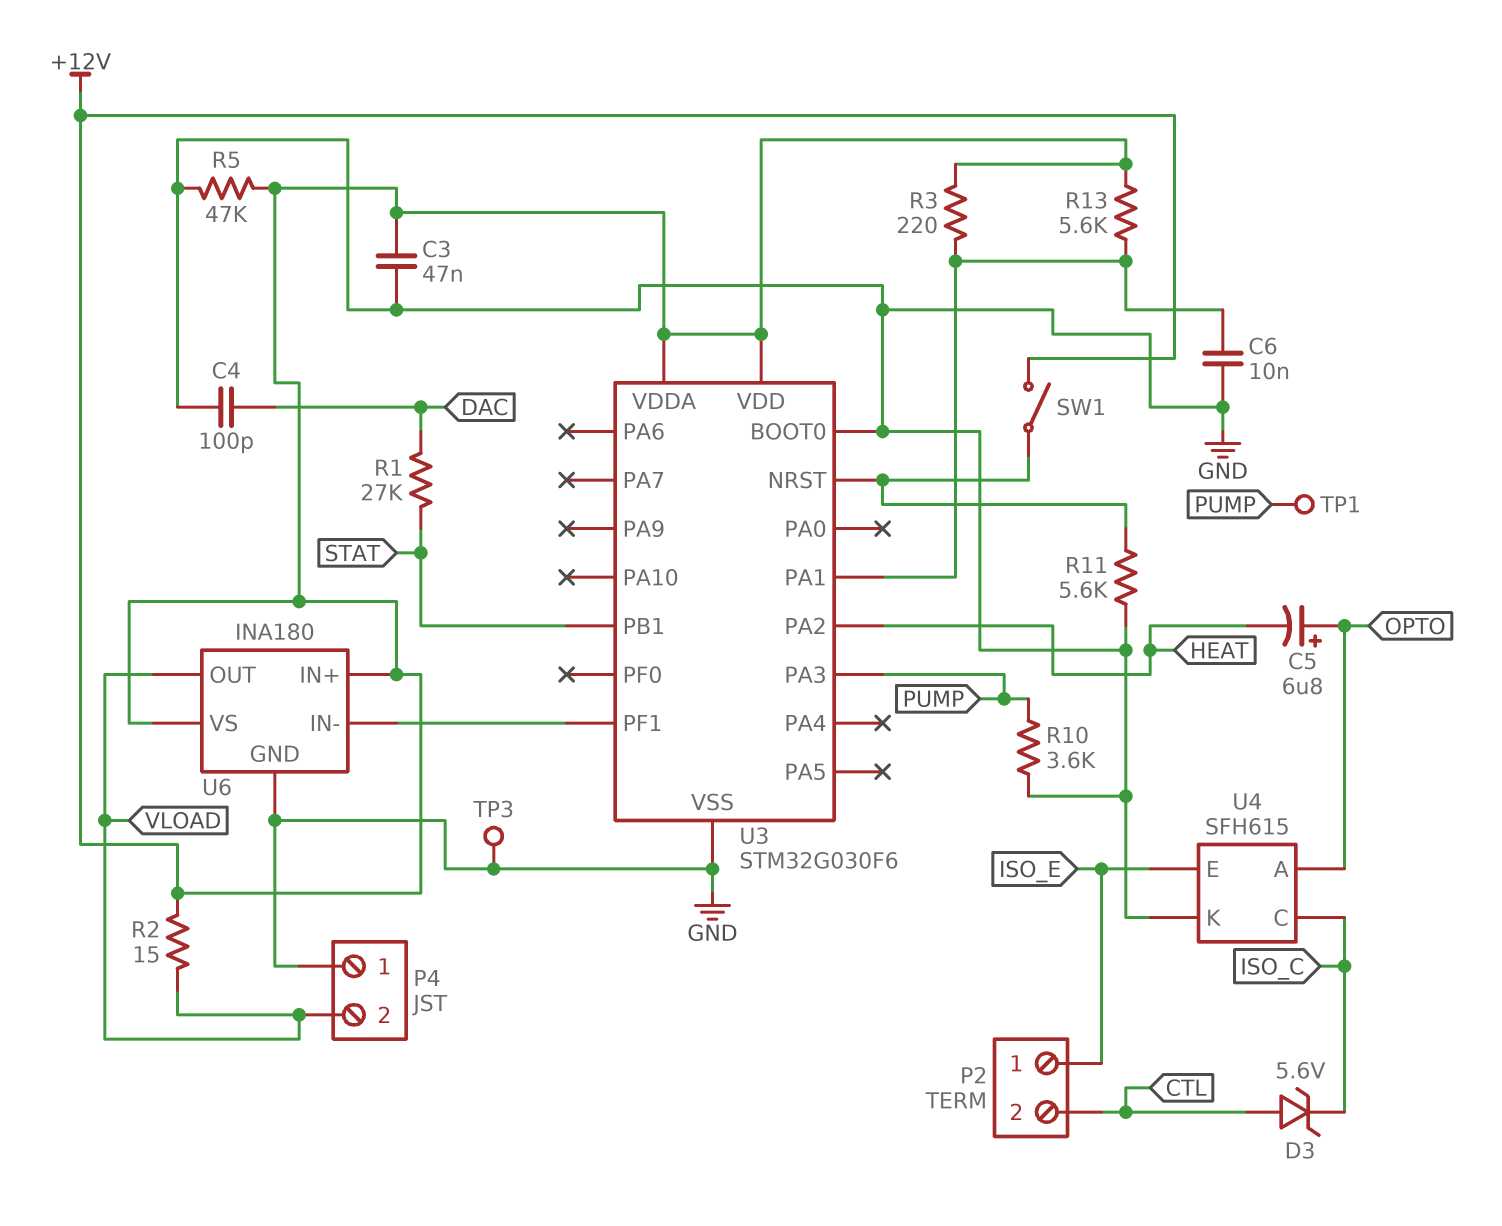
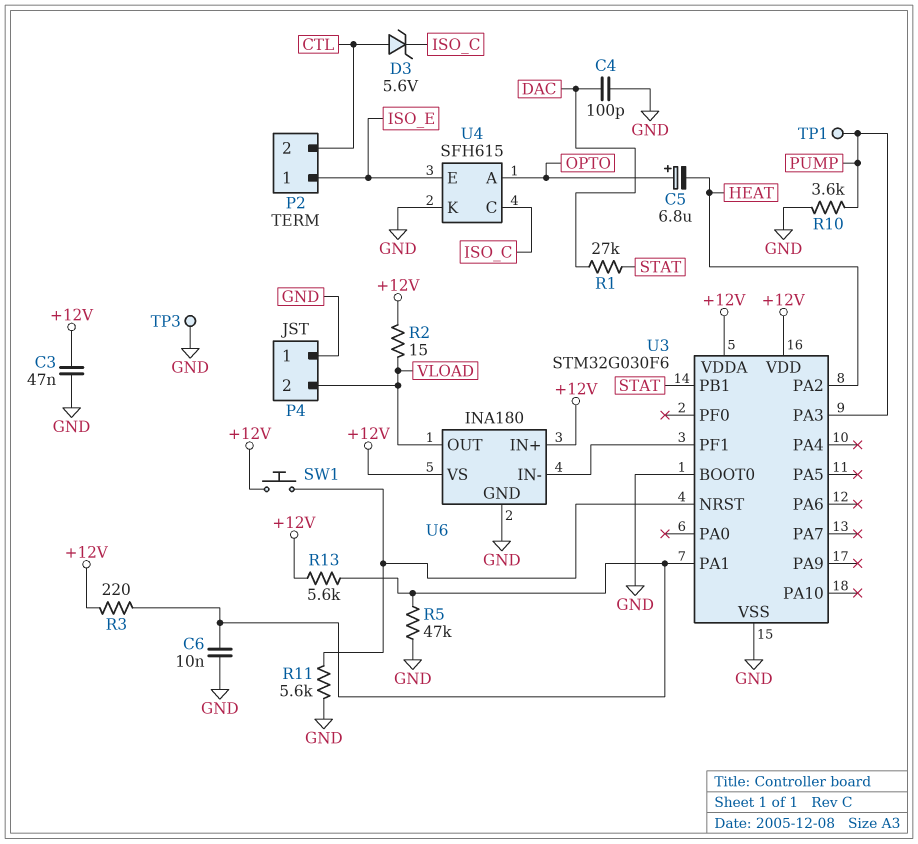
R5: 47k (+12V, GND) -> 47k (GND, U3/PA1)
SW1: switch (+12V, U3/NRST) -> button (+12V, U3/NRST)

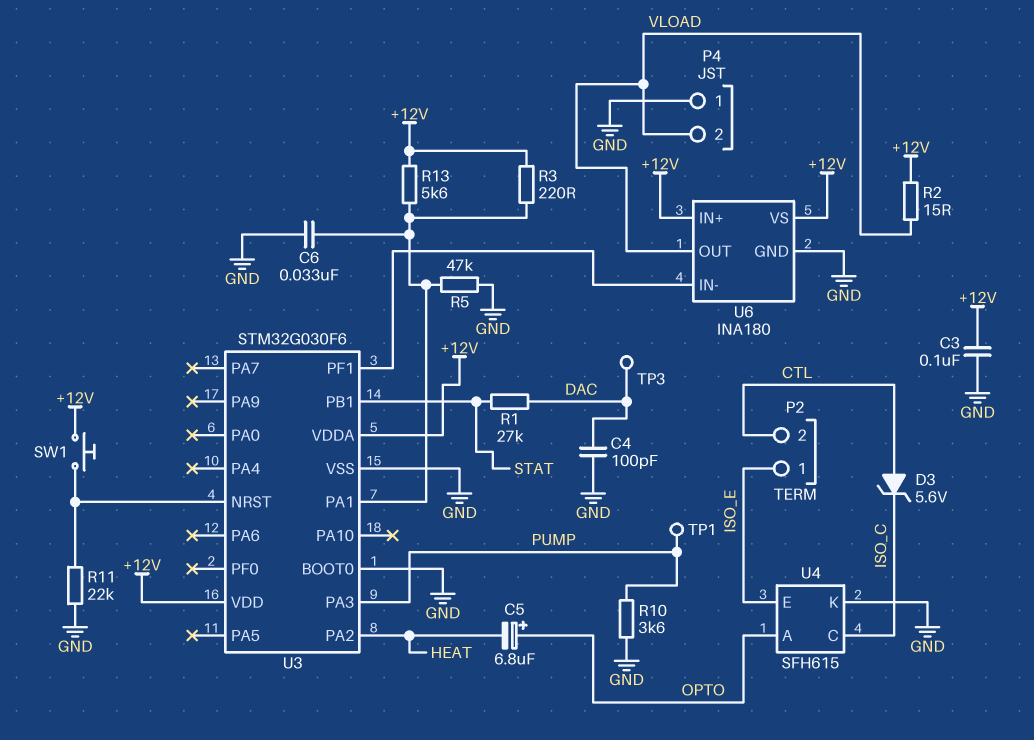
C3: 47nF (+12V, GND) -> 100nF (+12V, GND)
C6: 10nF (GND, U3/PA1) -> 33nF (GND, U3/PA1)
R11: 5.6k (GND, U3/NRST) -> 22k (GND, U3/NRST)
TP3: test point (GND) -> test point (DAC)

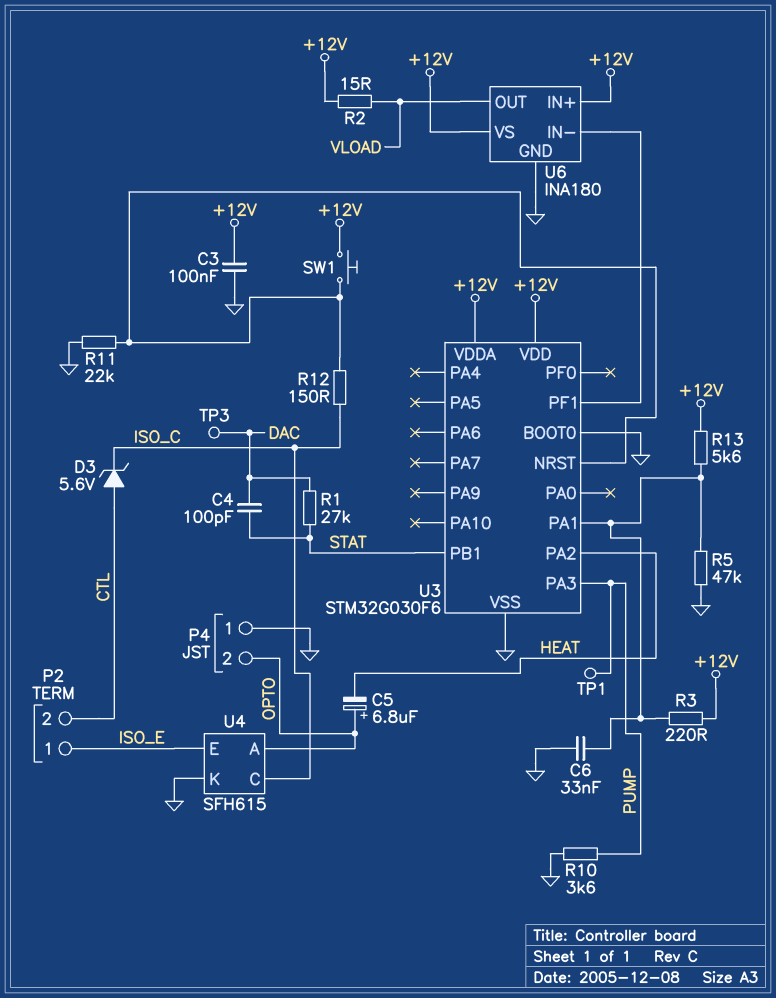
C4: 100pF (DAC, GND) -> 100pF (DAC, STAT)
P4 pin 2: VLOAD -> OPTO
R12: none -> 150 (ISO_C, U3/NRST)

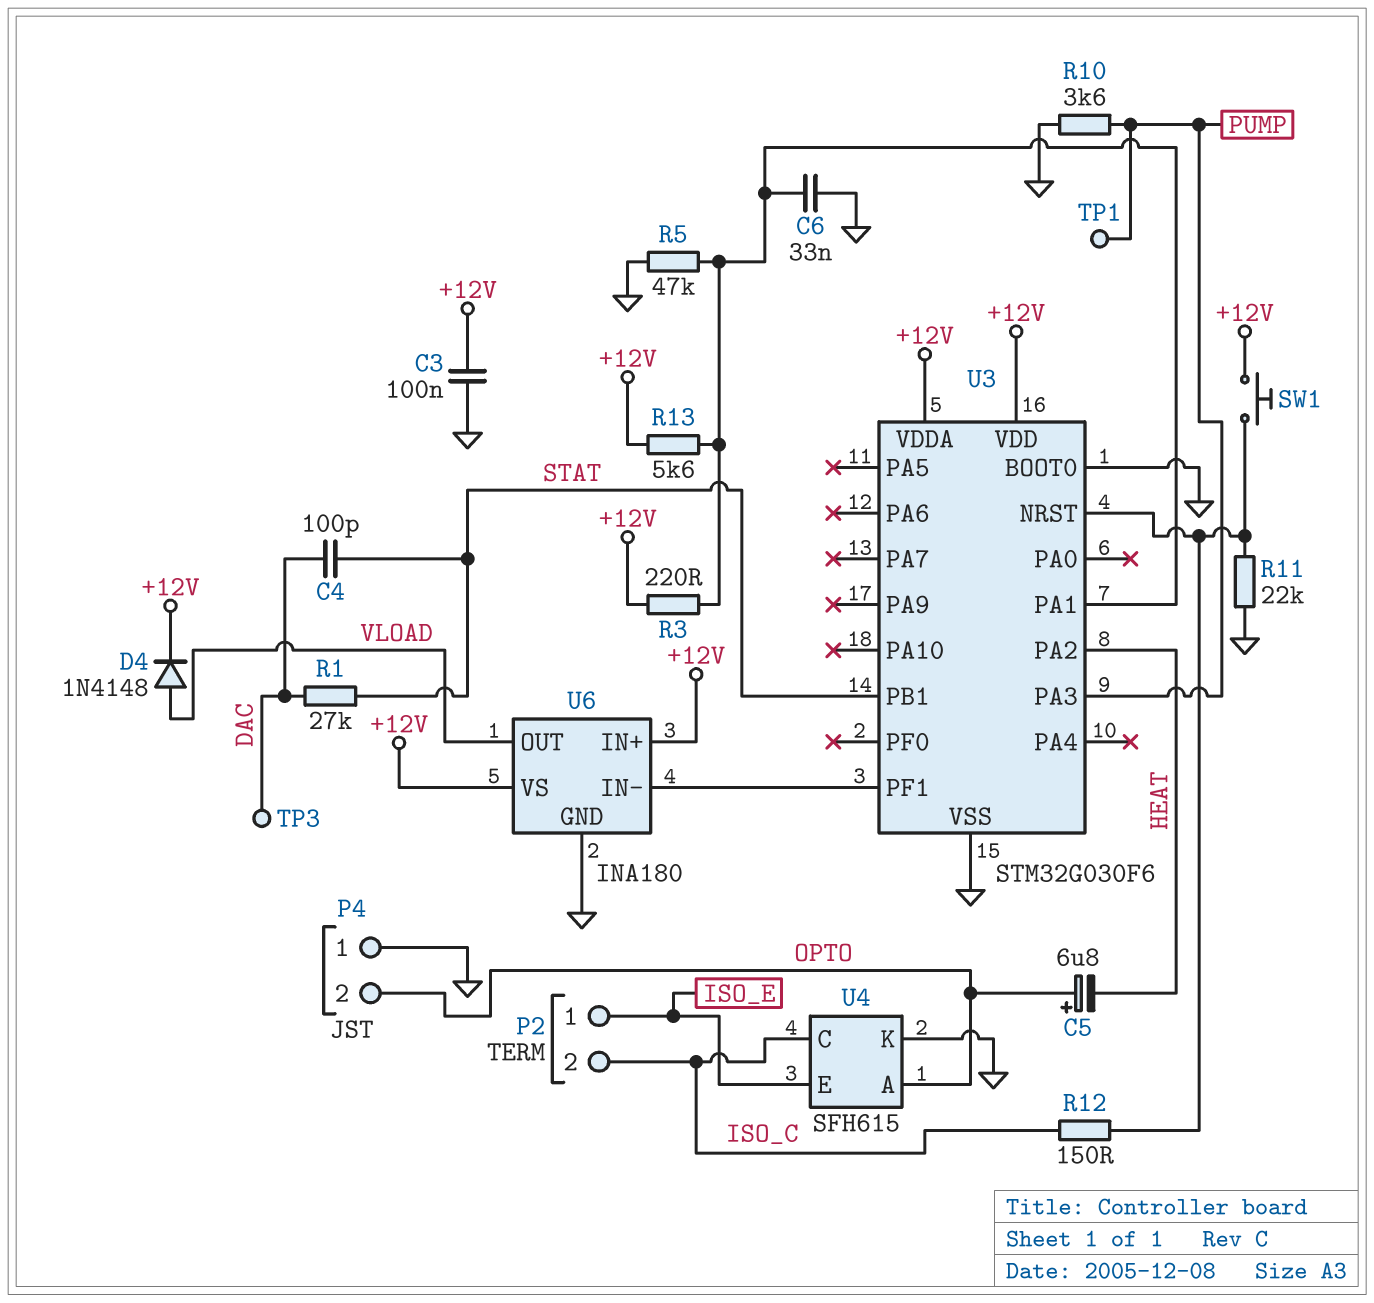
D3: zener 5.6V (A CTL, K ISO_C) -> none
D4: none -> diode 1N4148 (A VLOAD, K +12V)
P2 pin 2: CTL -> ISO_C
R2: 15 (+12V, VLOAD) -> none

